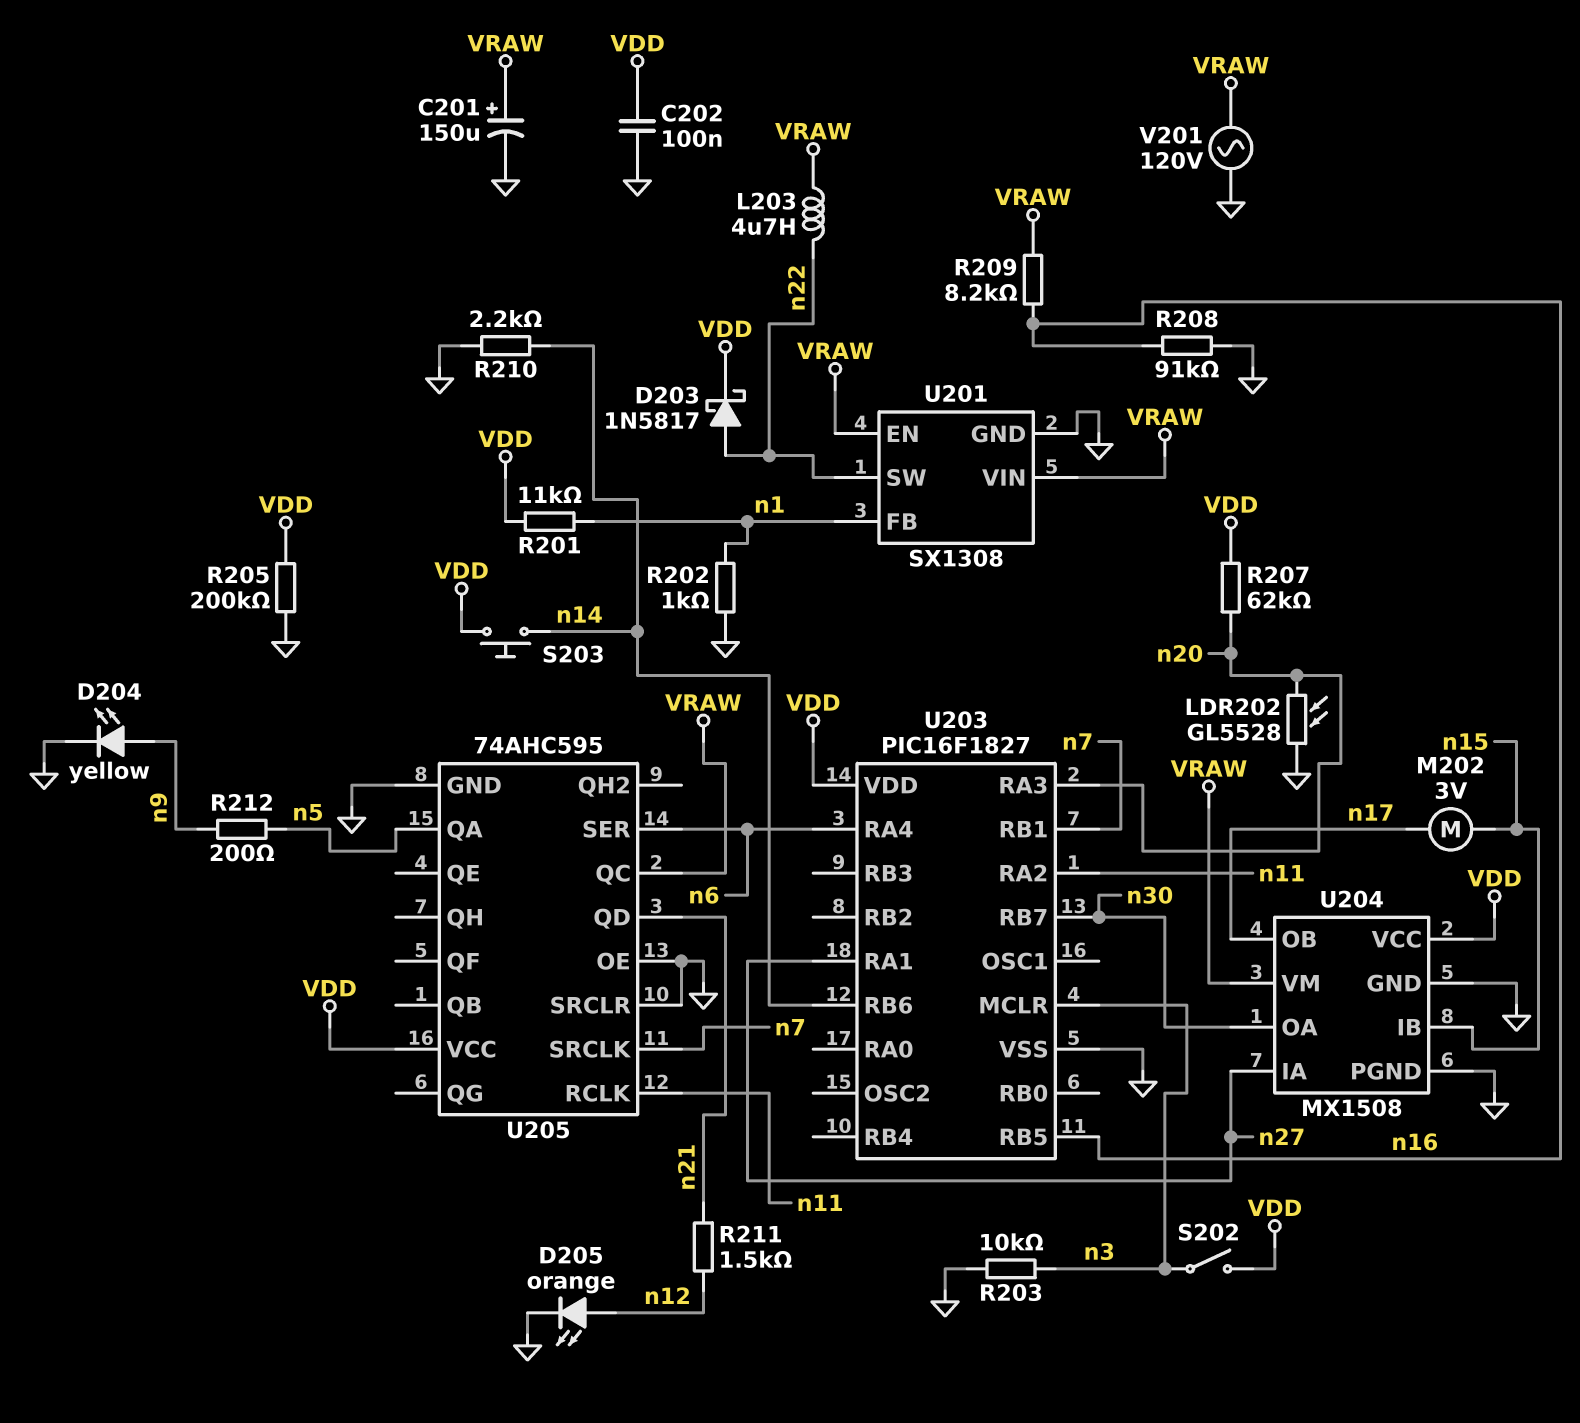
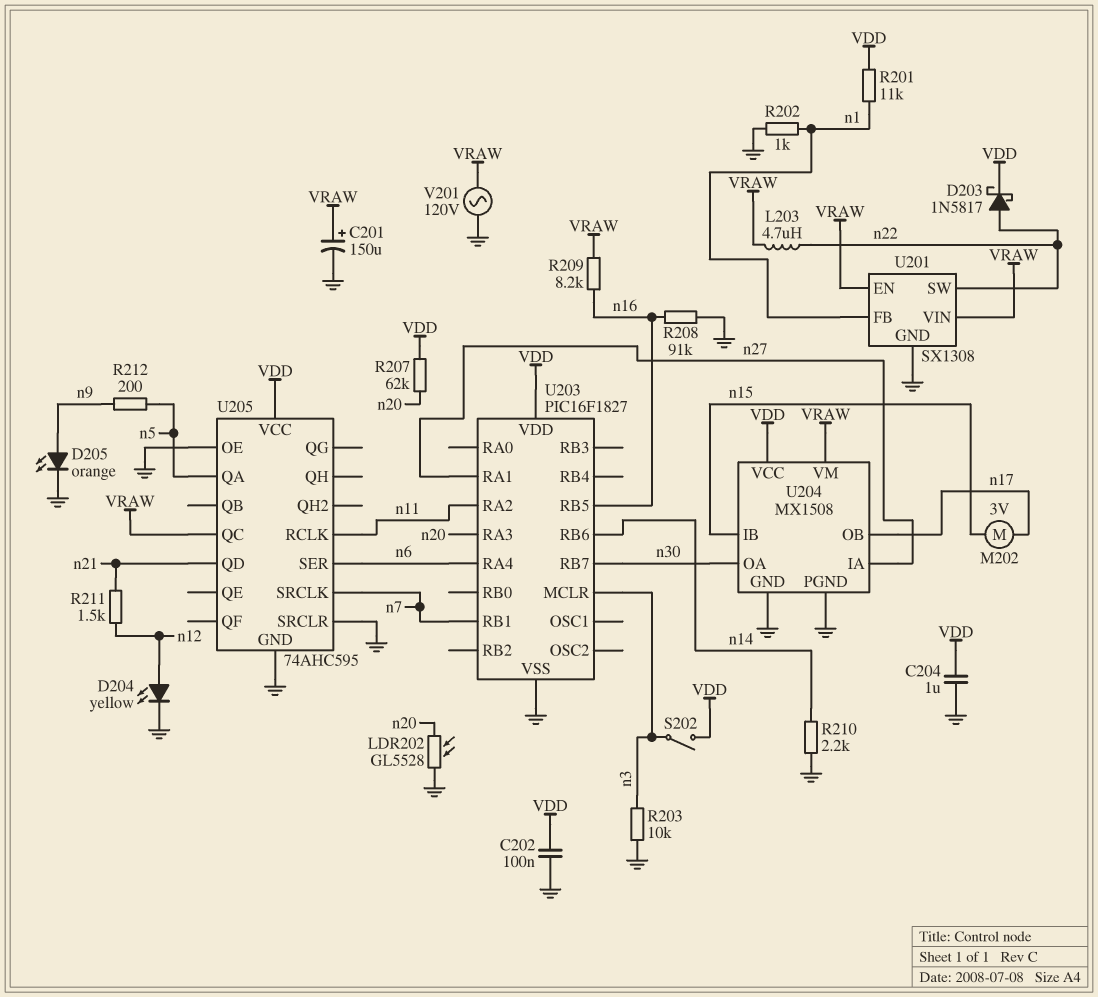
C204: none -> 1uF (GND, VDD)
D204: LED yellow (A n9, K GND) -> LED yellow (A n12, K GND)
D205: LED orange (A n12, K GND) -> LED orange (A n9, K GND)
R205: 200k (GND, VDD) -> none
S203: button (VDD, n14) -> none

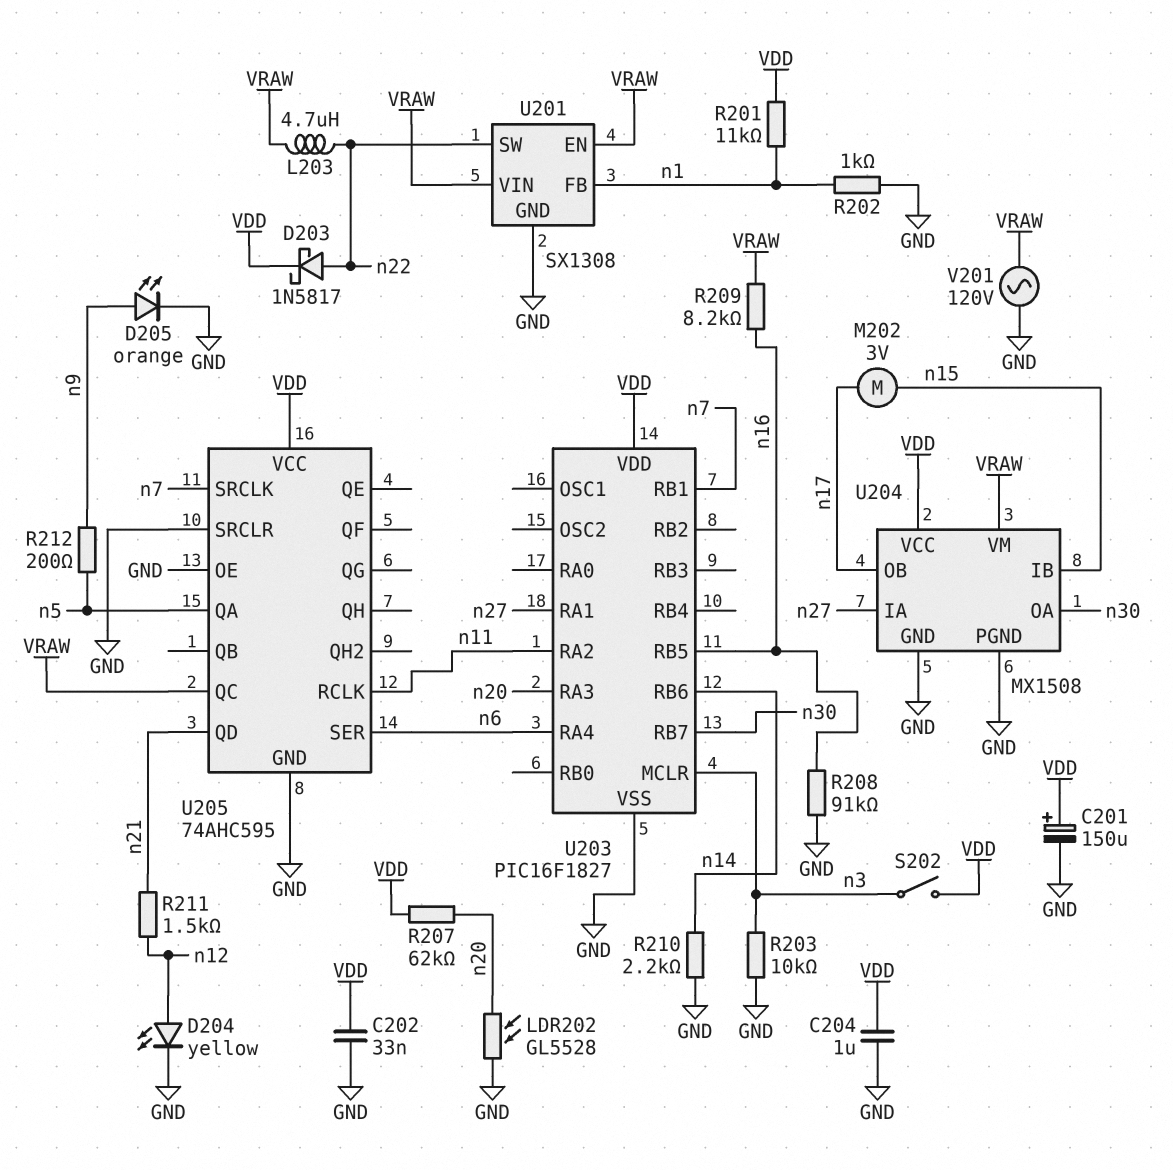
C201: 150uF (plus VRAW, minus GND) -> 150uF (plus VDD, minus GND)
C202: 100nF (GND, VDD) -> 33nF (GND, VDD)

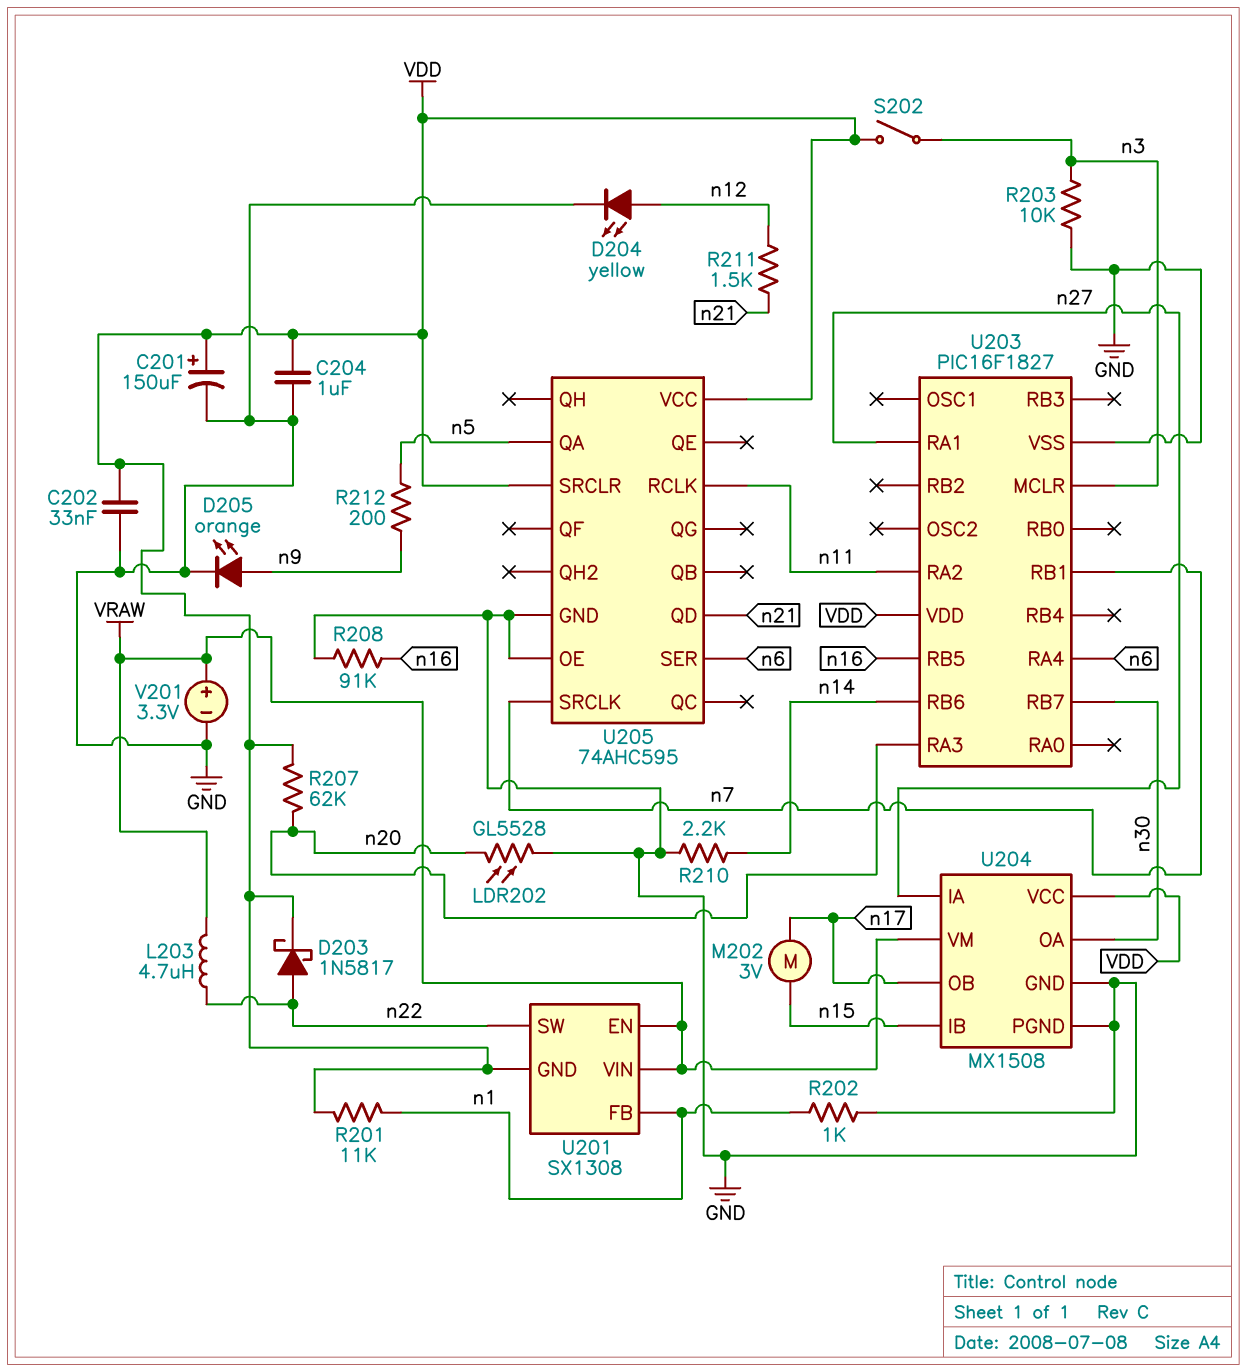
R209: 8.2k (VRAW, n16) -> none
U201 pin GND: GND -> VDD
U205 pin QC: VRAW -> none
U205 pin SRCLR: GND -> VDD
V201: AC 120V (GND, VRAW) -> 3.3V (plus VRAW, minus GND)

